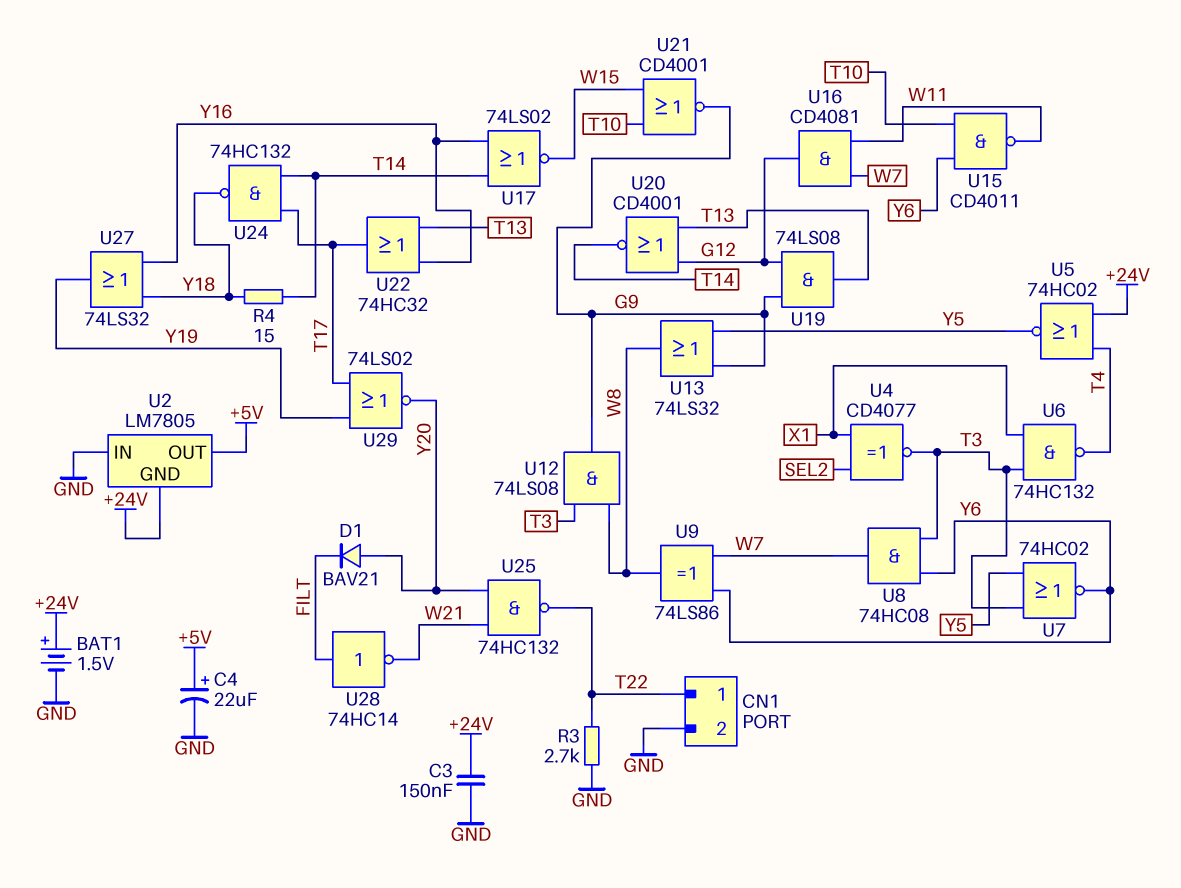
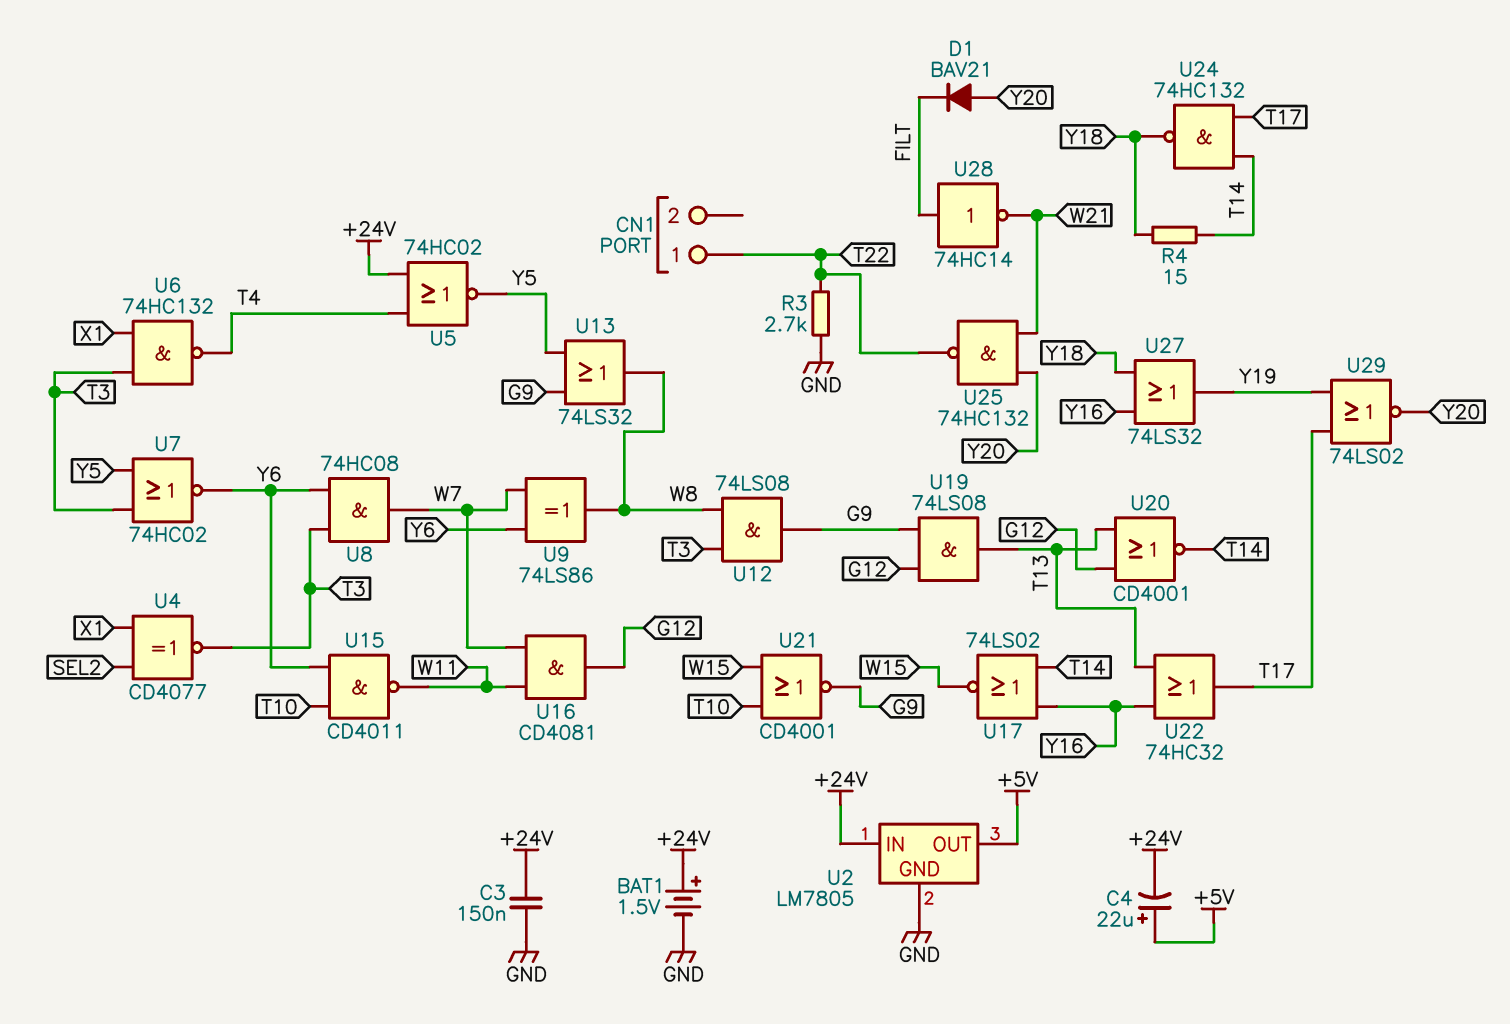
C4: 22uF (plus +5V, minus GND) -> 22uF (plus +5V, minus +24V)
CN1 pin 2: GND -> none
U2 pin GND: +24V -> GND
U2 pin IN: GND -> +24V

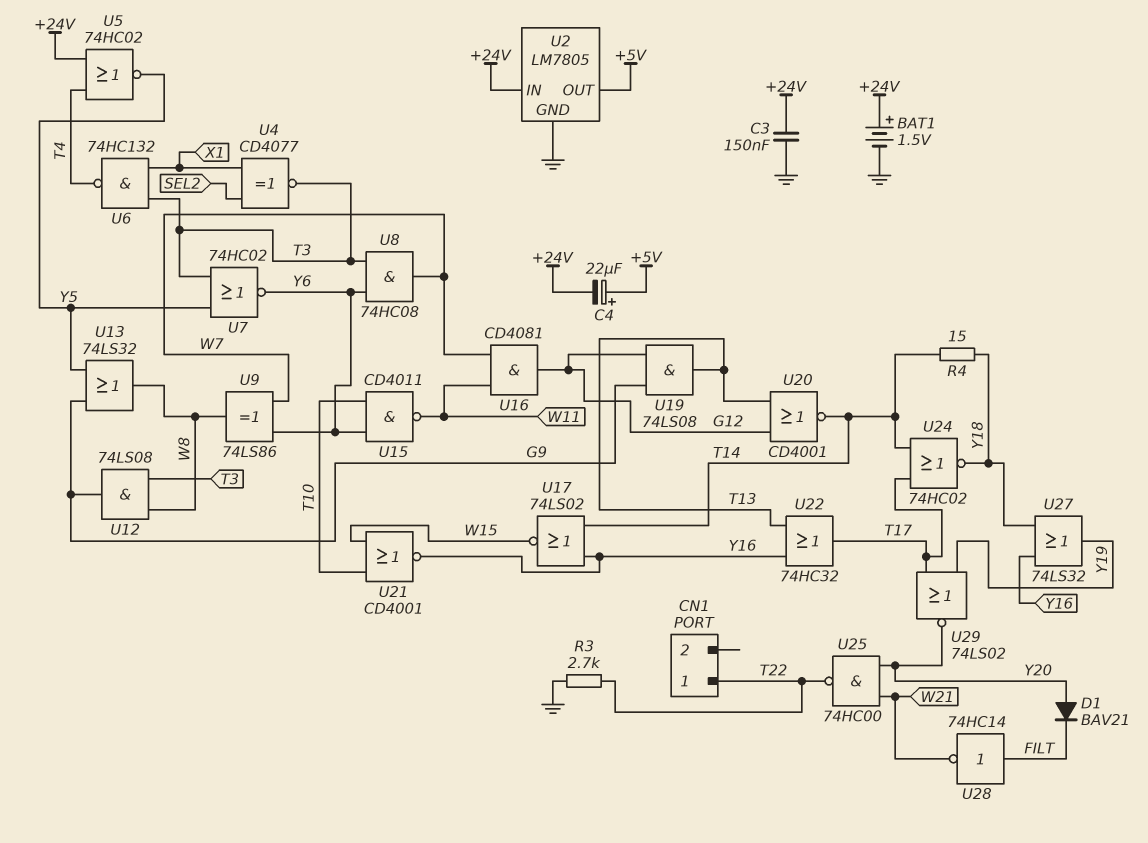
U21: NOR CD4001 (in T10, in W15, out G9) -> NOR CD4001 (in T10, in W15, out Y16)
U24: NAND 74HC132 (in T14, in T17, out Y18) -> NOR 74HC02 (in T14, in T17, out Y18)
U25: NAND 74HC132 (in W21, in Y20, out T22) -> NAND 74HC00 (in W21, in Y20, out T22)

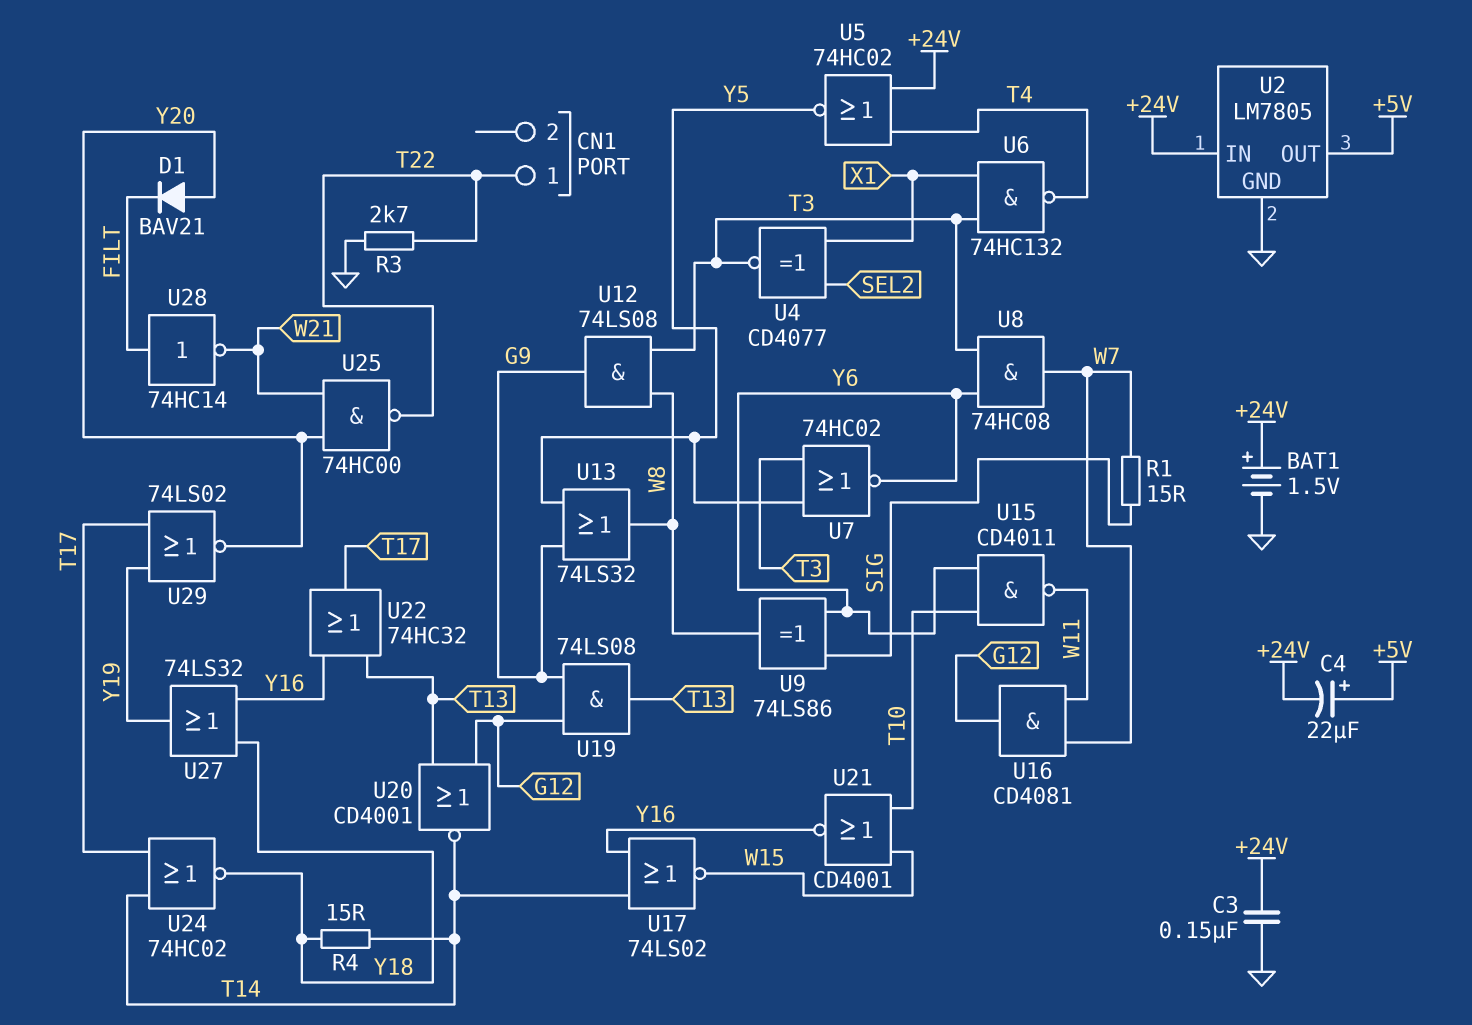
R1: none -> 15 (SIG, W7)
U9: XOR 74LS86 (in W7, in Y6, out W8) -> XOR 74LS86 (in SIG, in Y6, out W8)

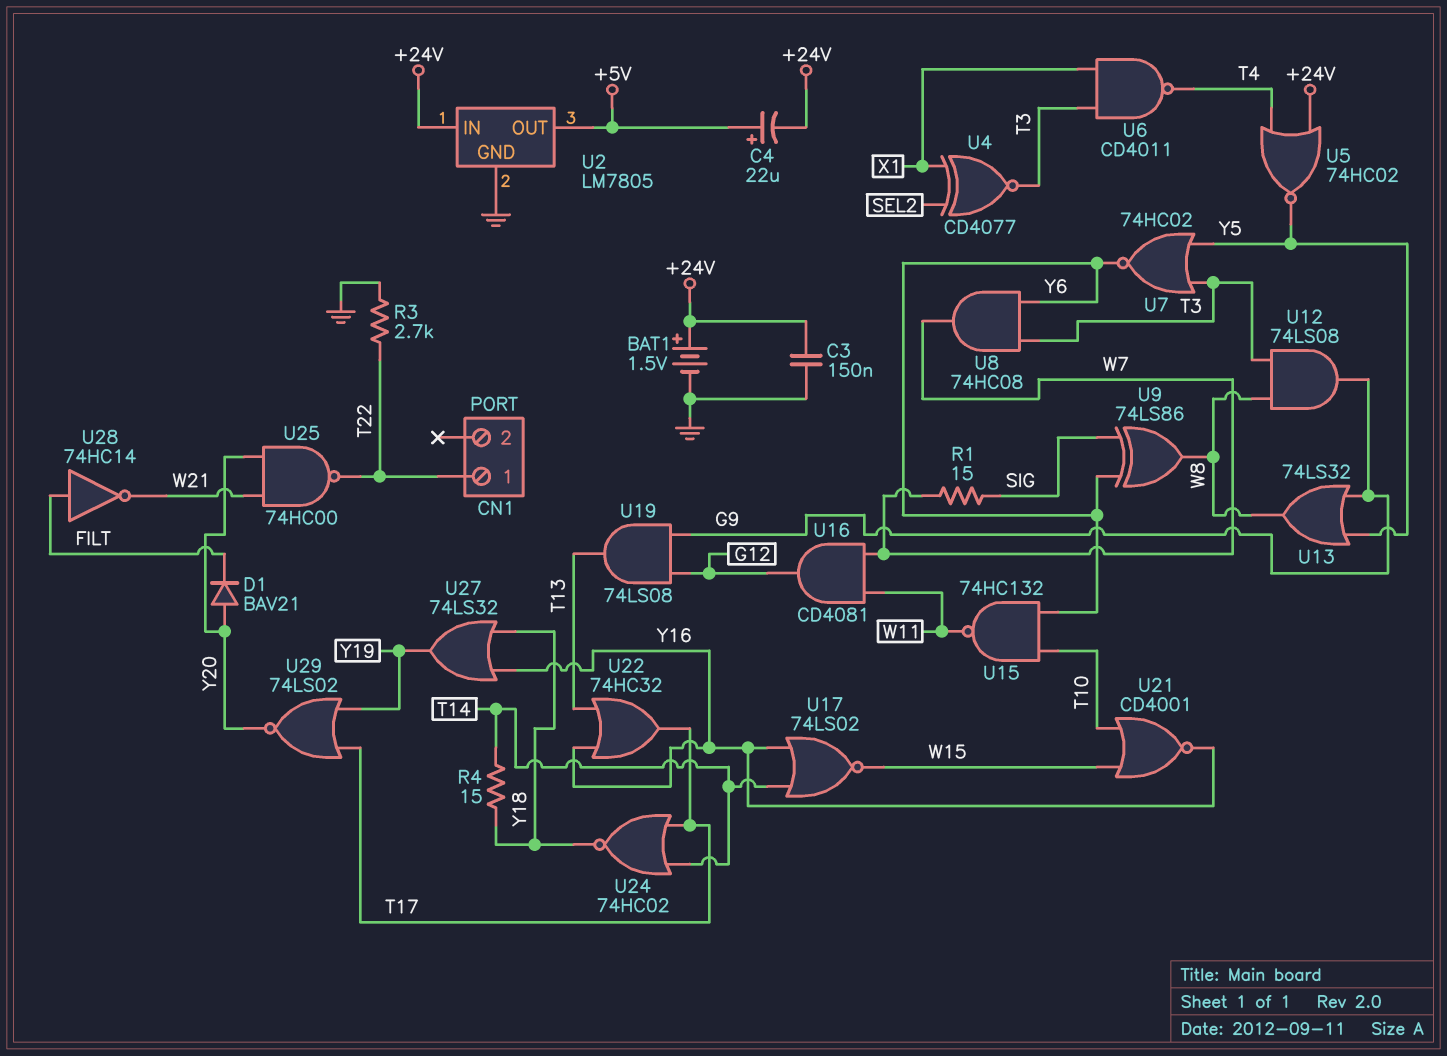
U6: NAND 74HC132 (in T3, in X1, out T4) -> NAND CD4011 (in T3, in X1, out T4)
U15: NAND CD4011 (in T10, in Y6, out W11) -> NAND 74HC132 (in T10, in Y6, out W11)
U20: NOR CD4001 (in G12, in T13, out T14) -> none

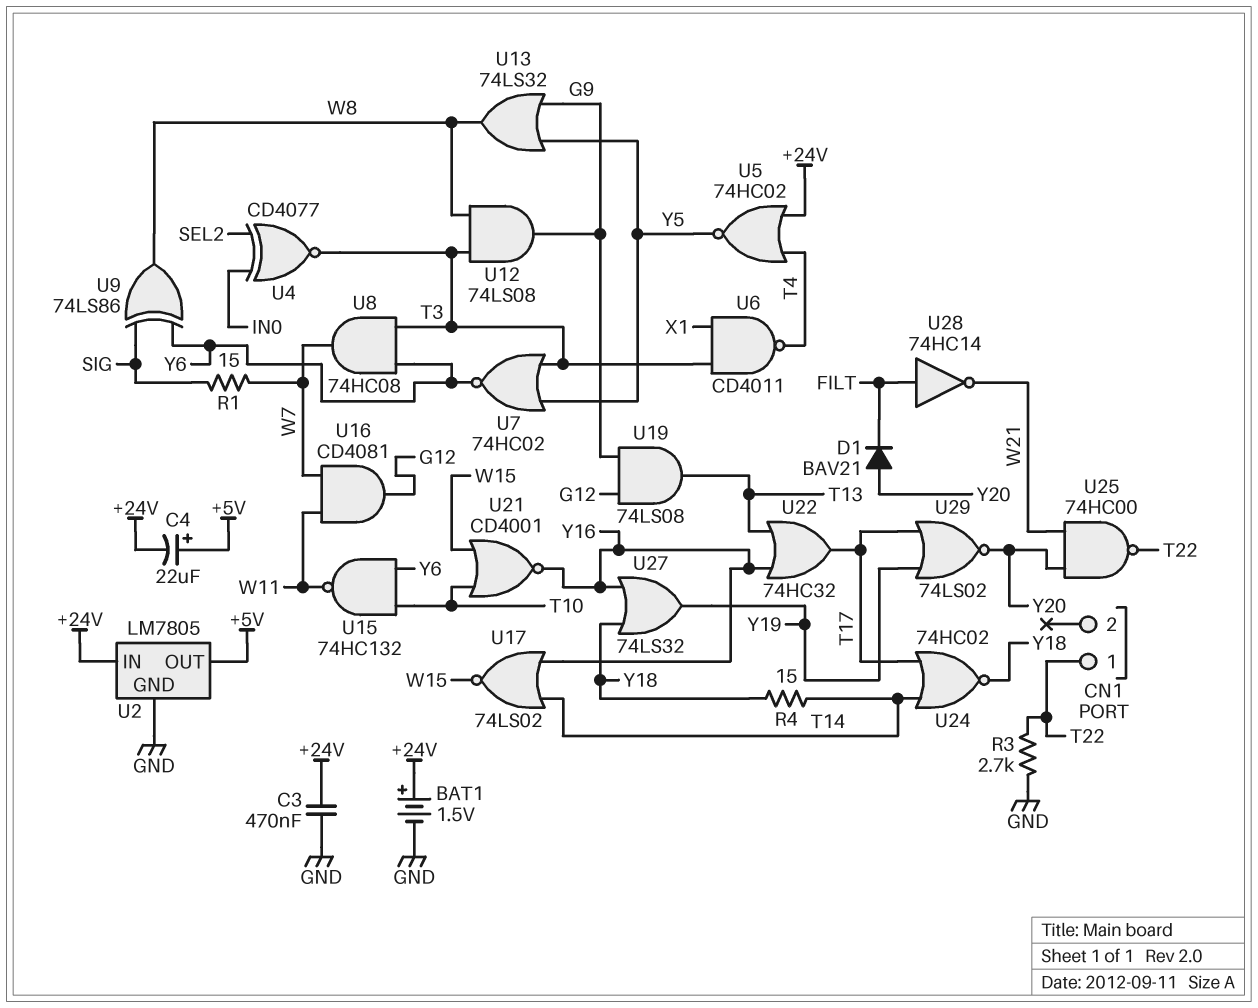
C3: 150nF (+24V, GND) -> 470nF (+24V, GND)
U4: XNOR CD4077 (in SEL2, in X1, out T3) -> XNOR CD4077 (in IN0, in SEL2, out T3)

